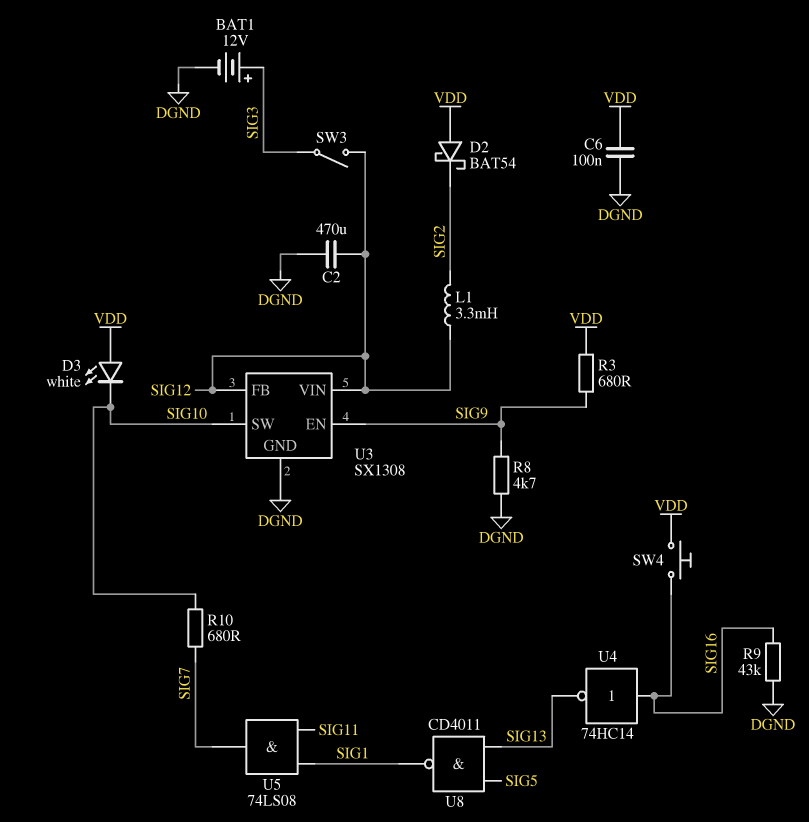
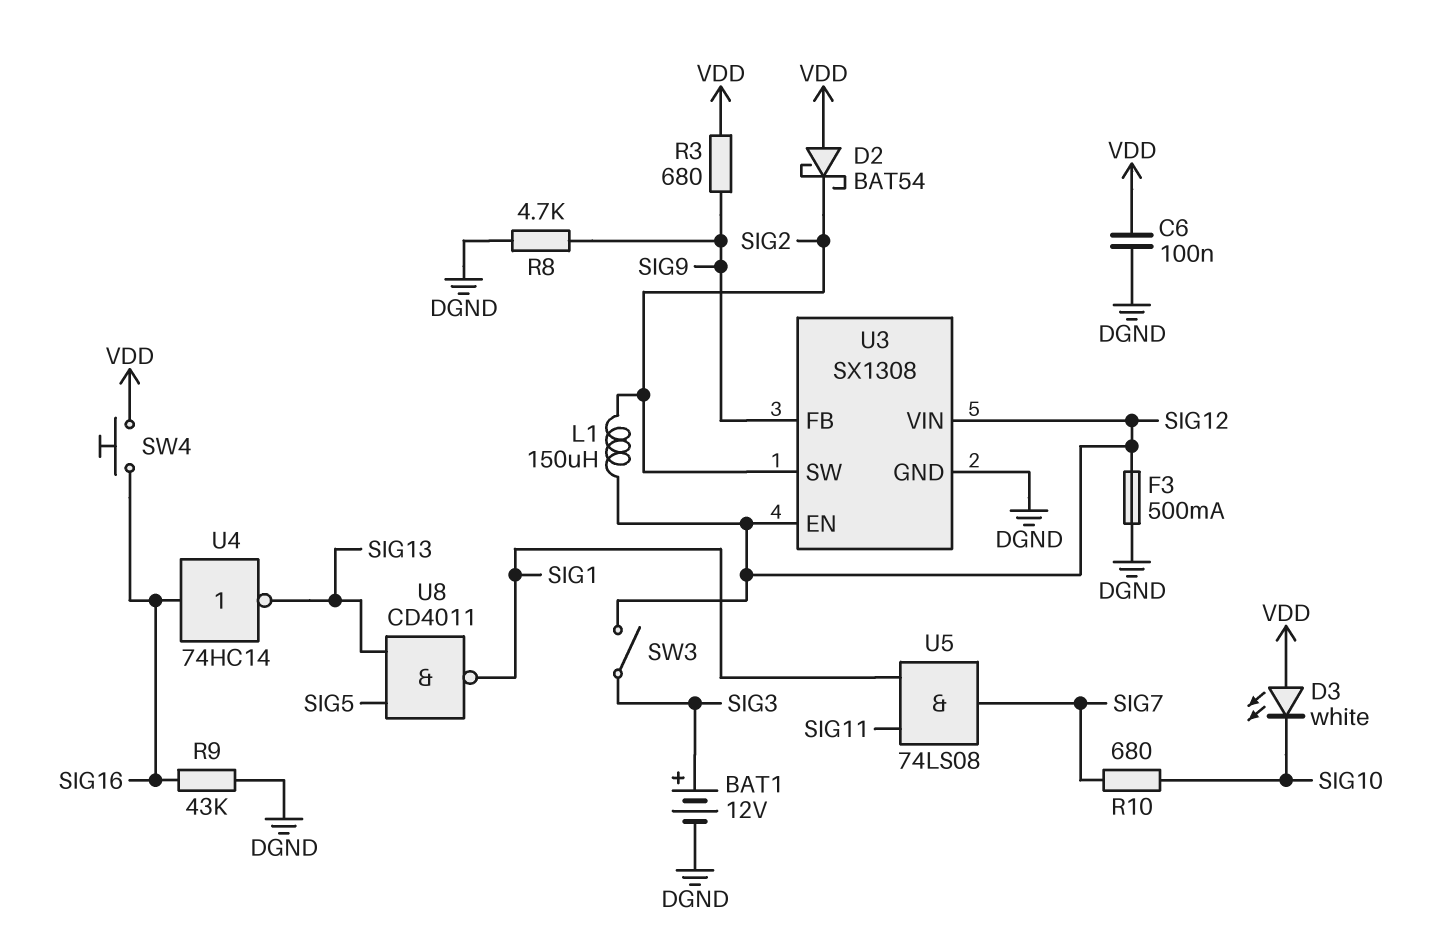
C2: 470uF (DGND, SIG12) -> none
F3: none -> 500mA (DGND, SIG12)
L1: 3.3mH (SIG2, SIG12) -> 150uH (SIG2, SIG12)
U3 pin EN: SIG9 -> SIG12
U3 pin FB: SIG12 -> SIG9
U3 pin SW: SIG10 -> SIG2

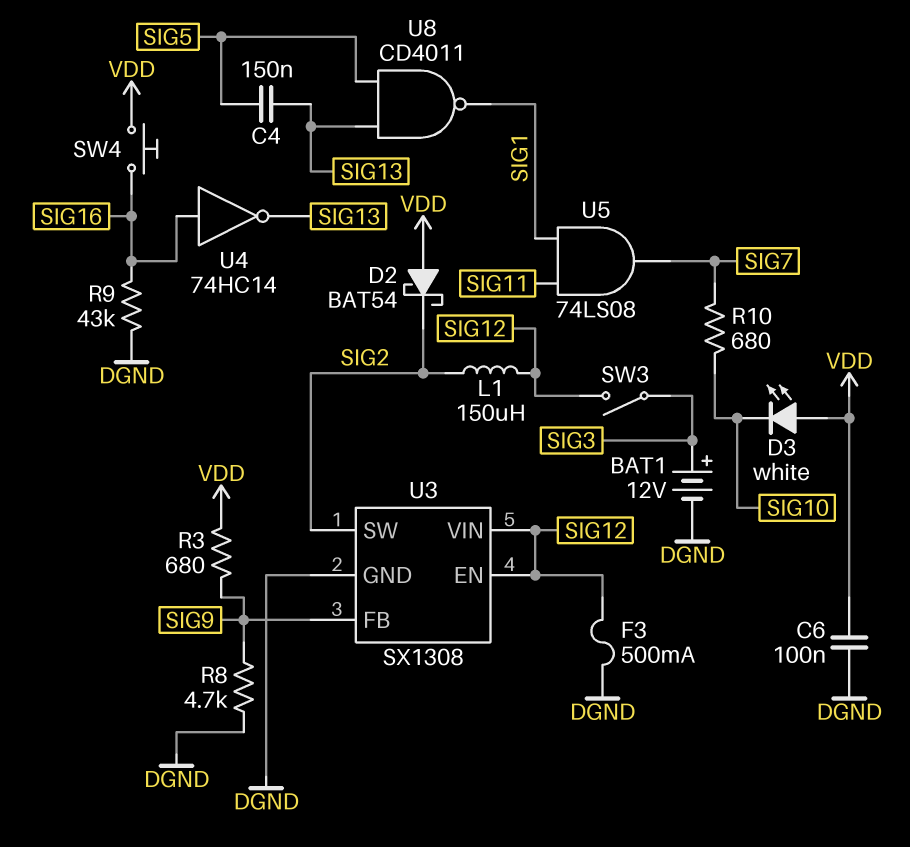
C4: none -> 150nF (SIG5, SIG13)

